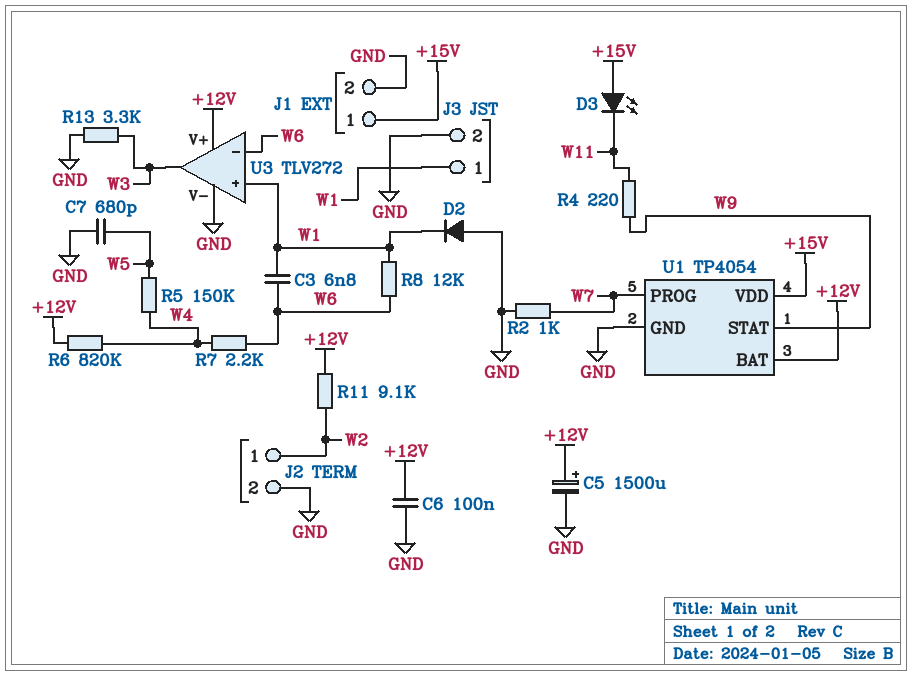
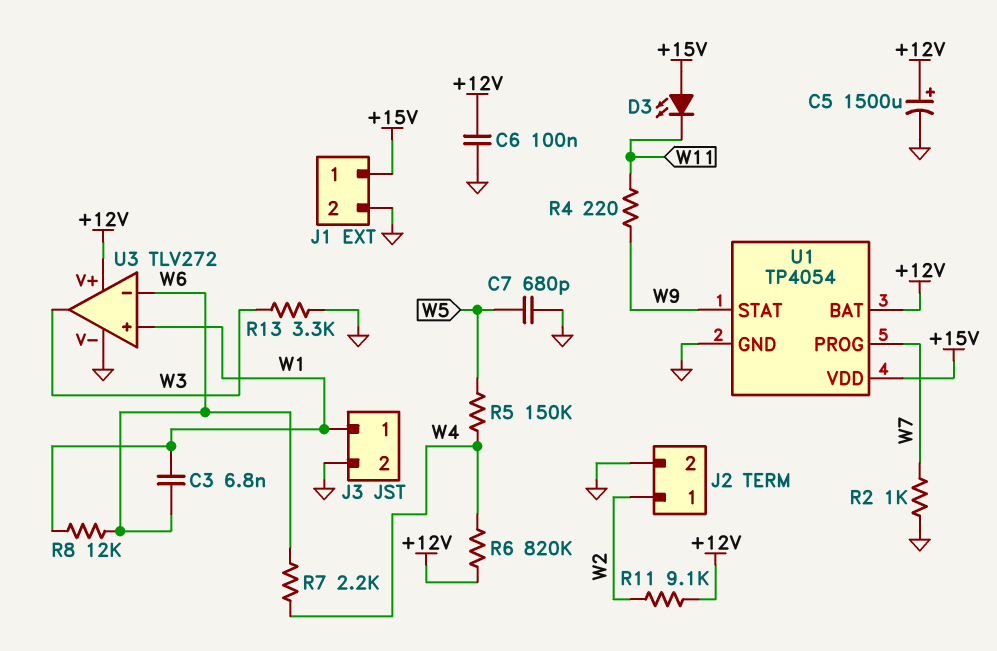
D2: diode (A GND, K W1) -> none

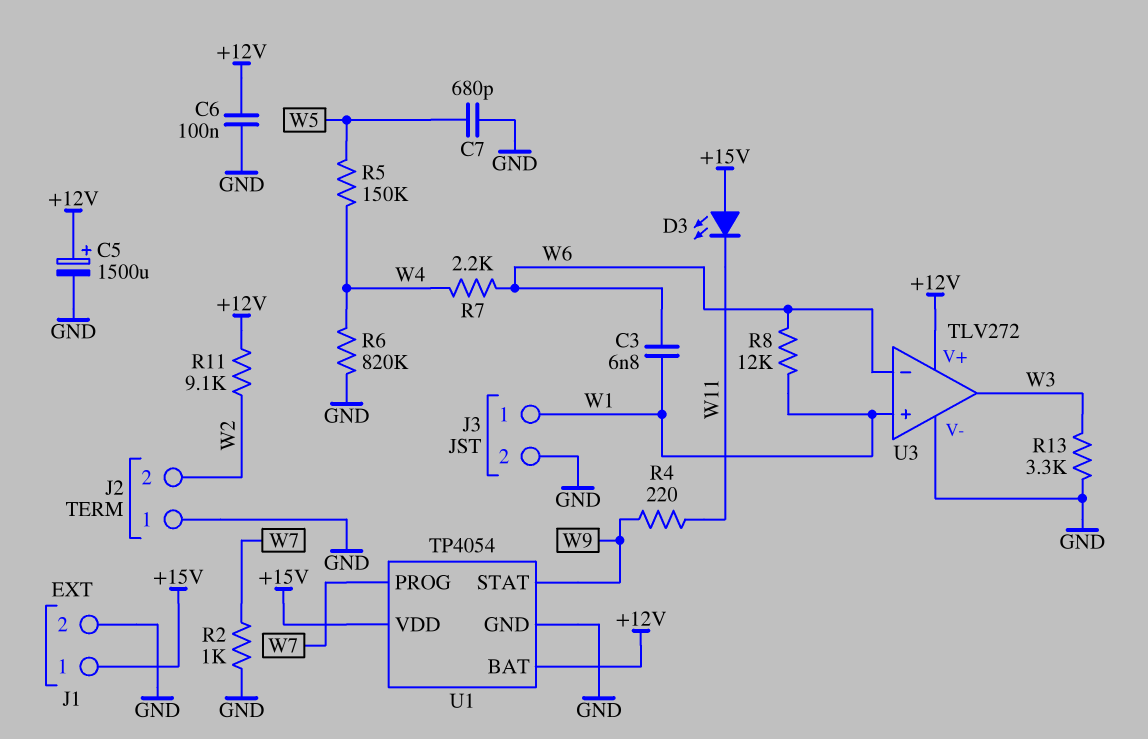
J2 pin 1: W2 -> GND
J2 pin 2: GND -> W2
R6: 820k (+12V, W4) -> 820k (GND, W4)

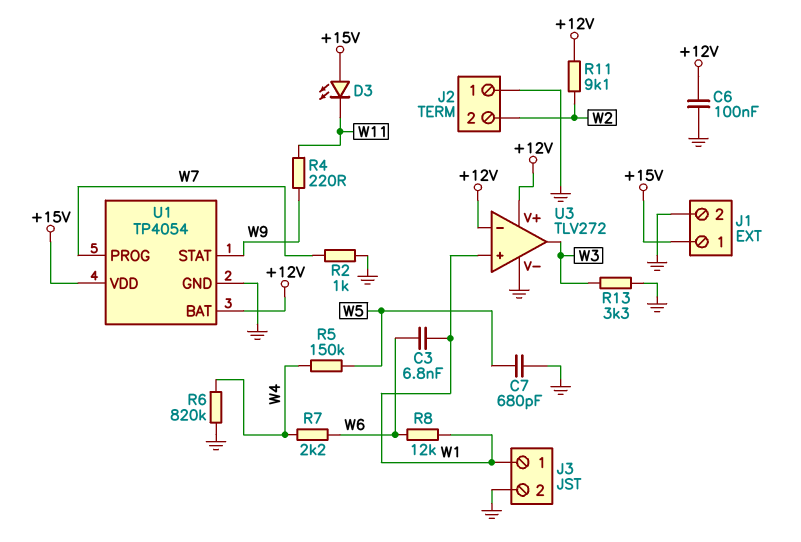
C5: 1500uF (plus +12V, minus GND) -> none
U3 pin in-: W6 -> +12V

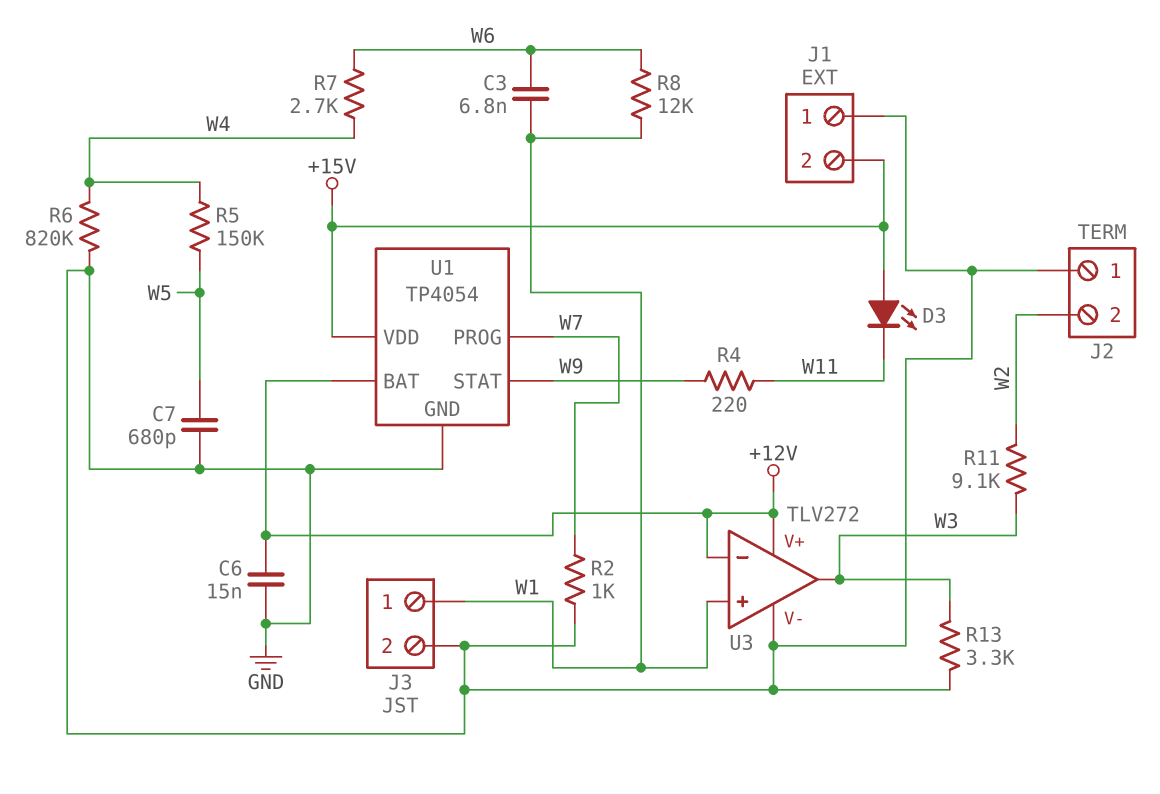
C6: 100nF (+12V, GND) -> 15nF (+12V, GND)
J1 pin 1: +15V -> GND
J1 pin 2: GND -> +15V
R7: 2.2k (W4, W6) -> 2.7k (W4, W6)
R11: 9.1k (+12V, W2) -> 9.1k (W2, W3)

